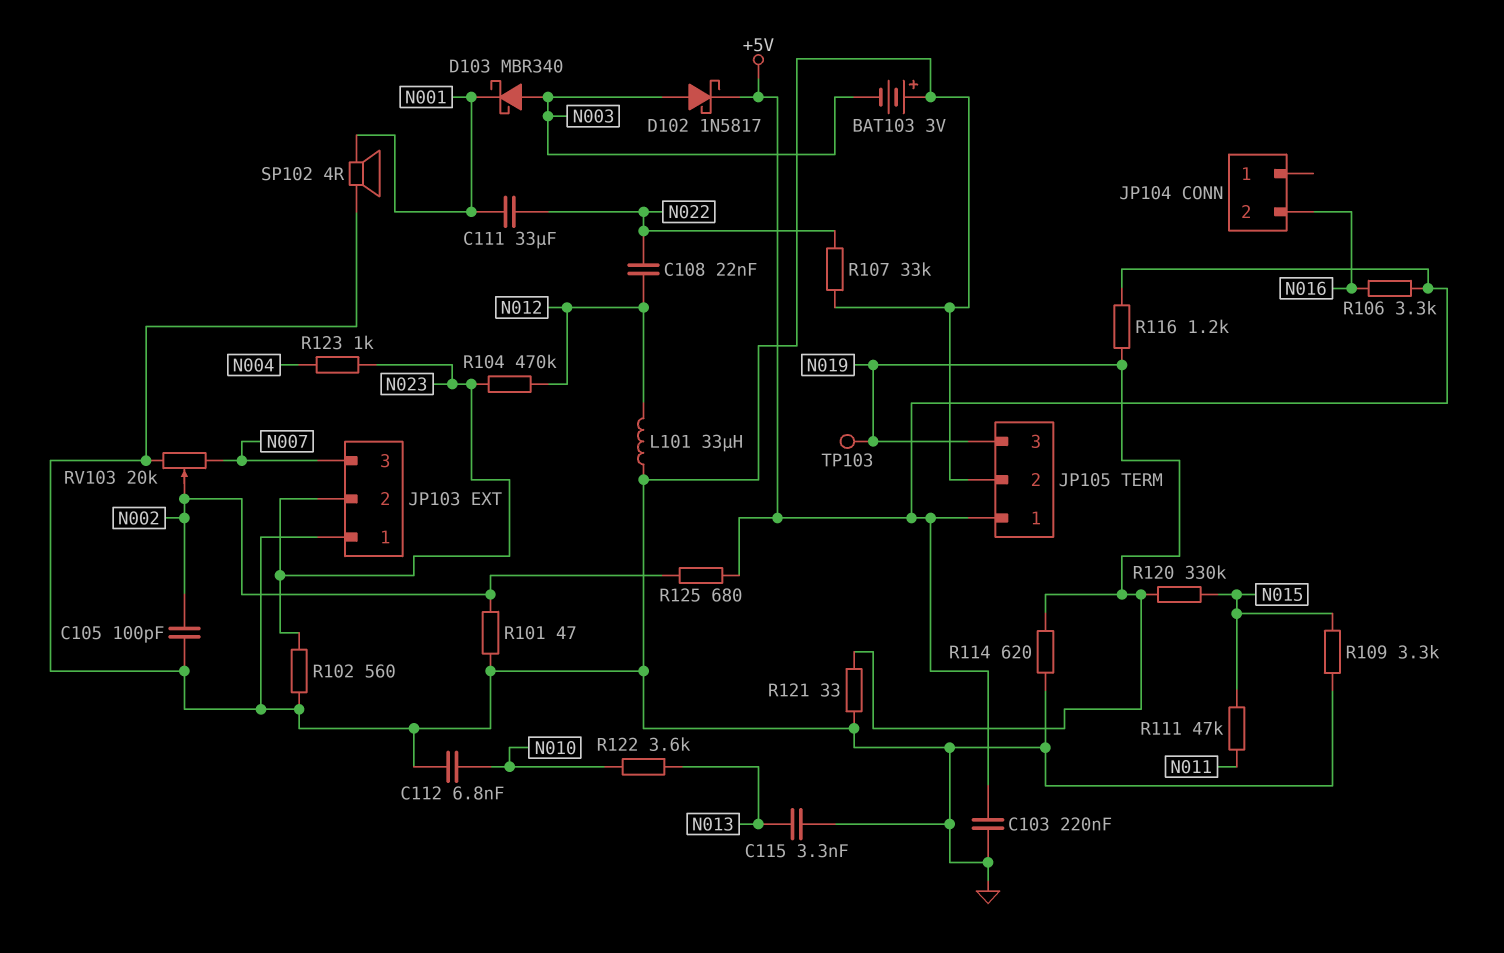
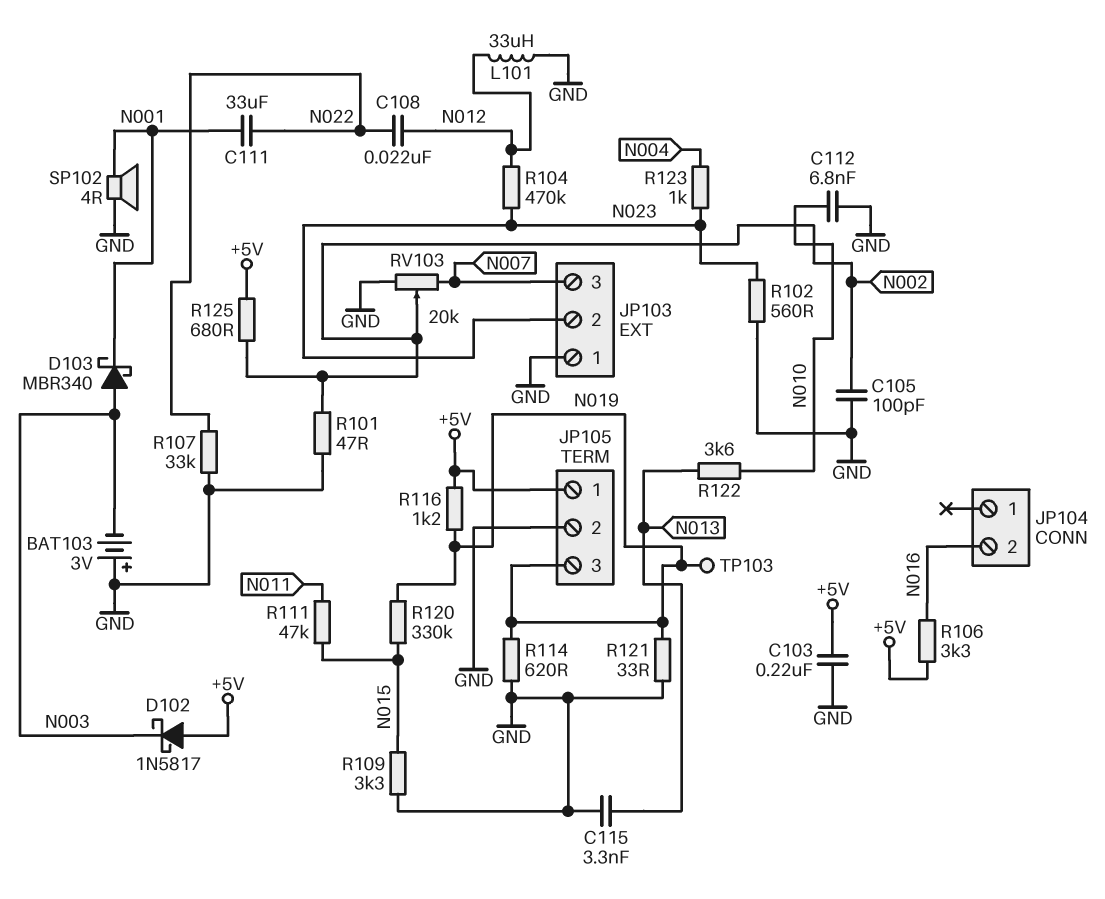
D102: schottky 1N5817 (A N003, K +5V) -> schottky 1N5817 (A +5V, K N003)

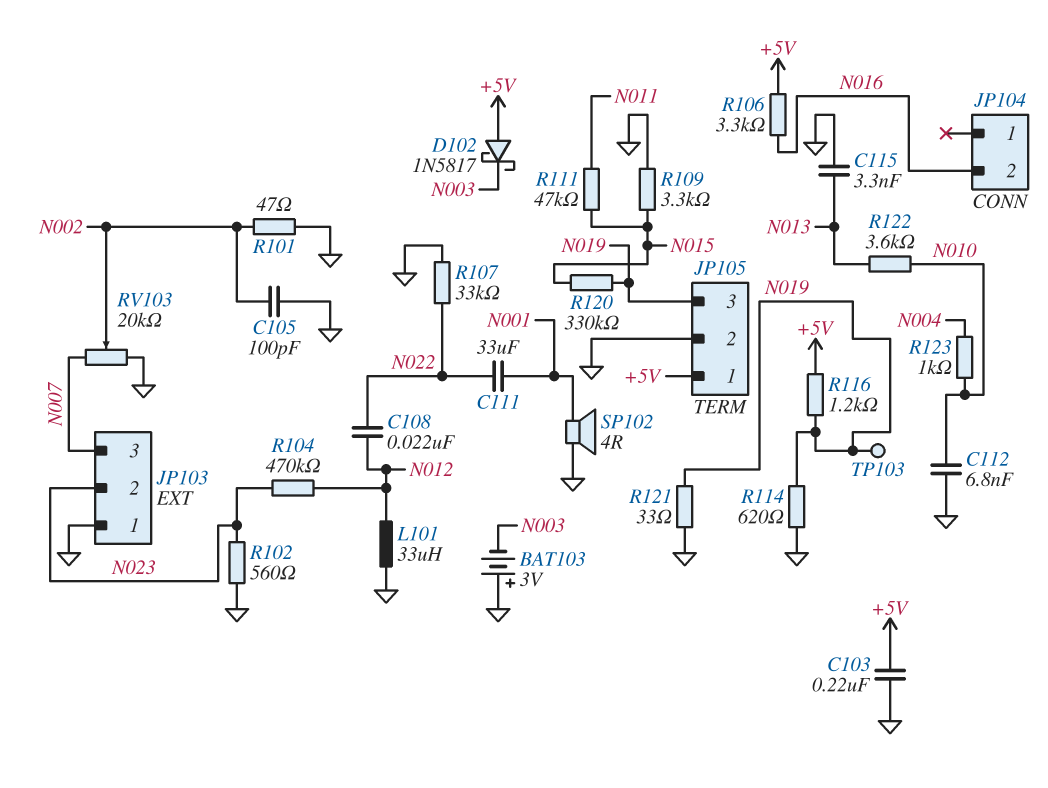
D103: schottky MBR340 (A N003, K N001) -> none
R123: 1k (N004, N023) -> 1k (N004, N010)
R125: 680 (+5V, N002) -> none

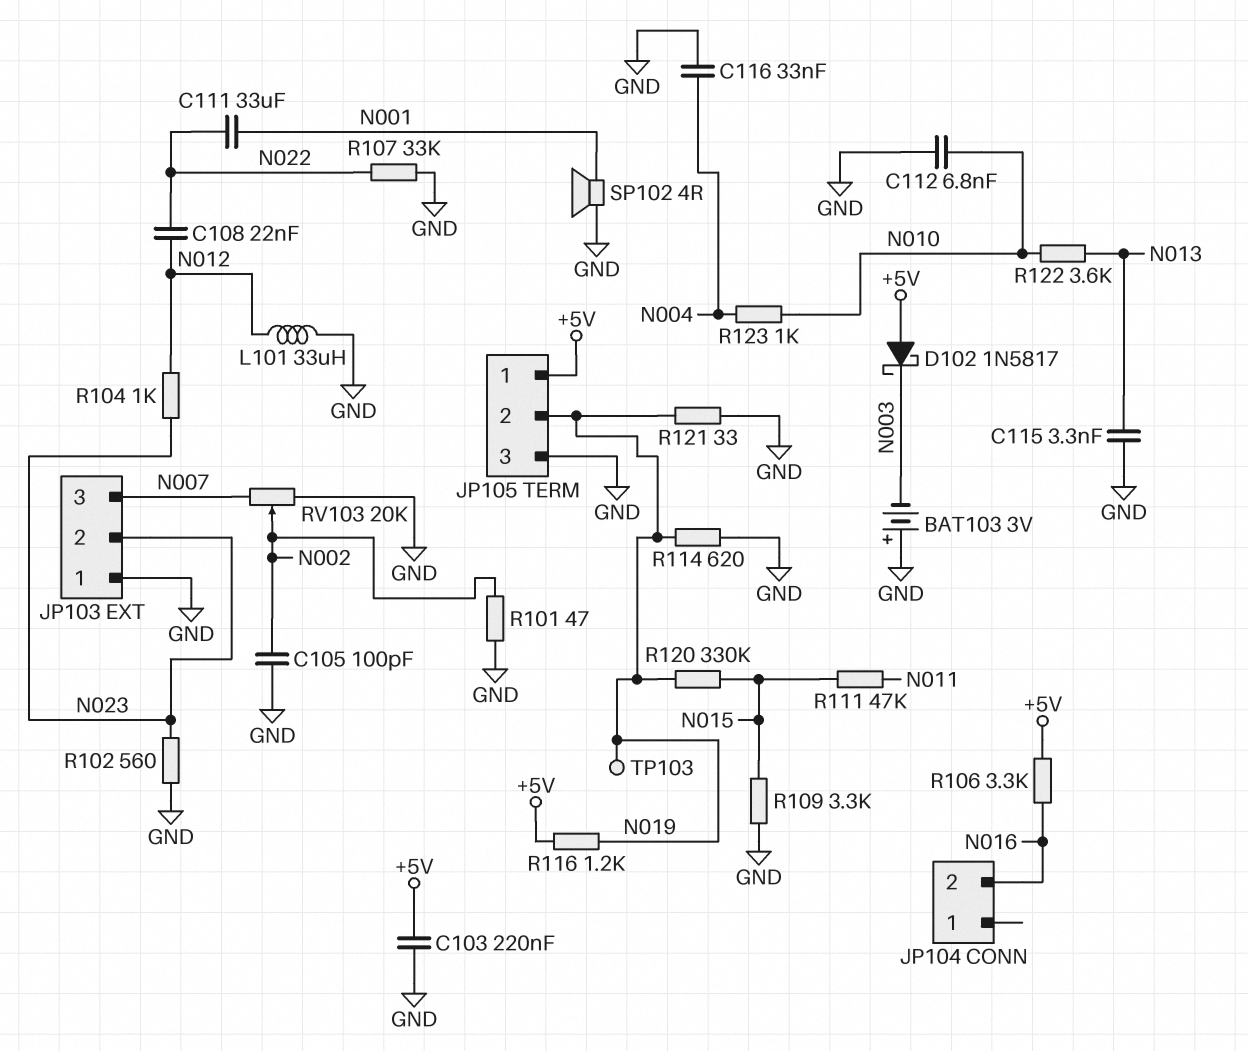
C116: none -> 33nF (GND, N004)
JP105 pin 2: GND -> N019
JP105 pin 3: N019 -> GND
R104: 470k (N012, N023) -> 1k (N012, N023)

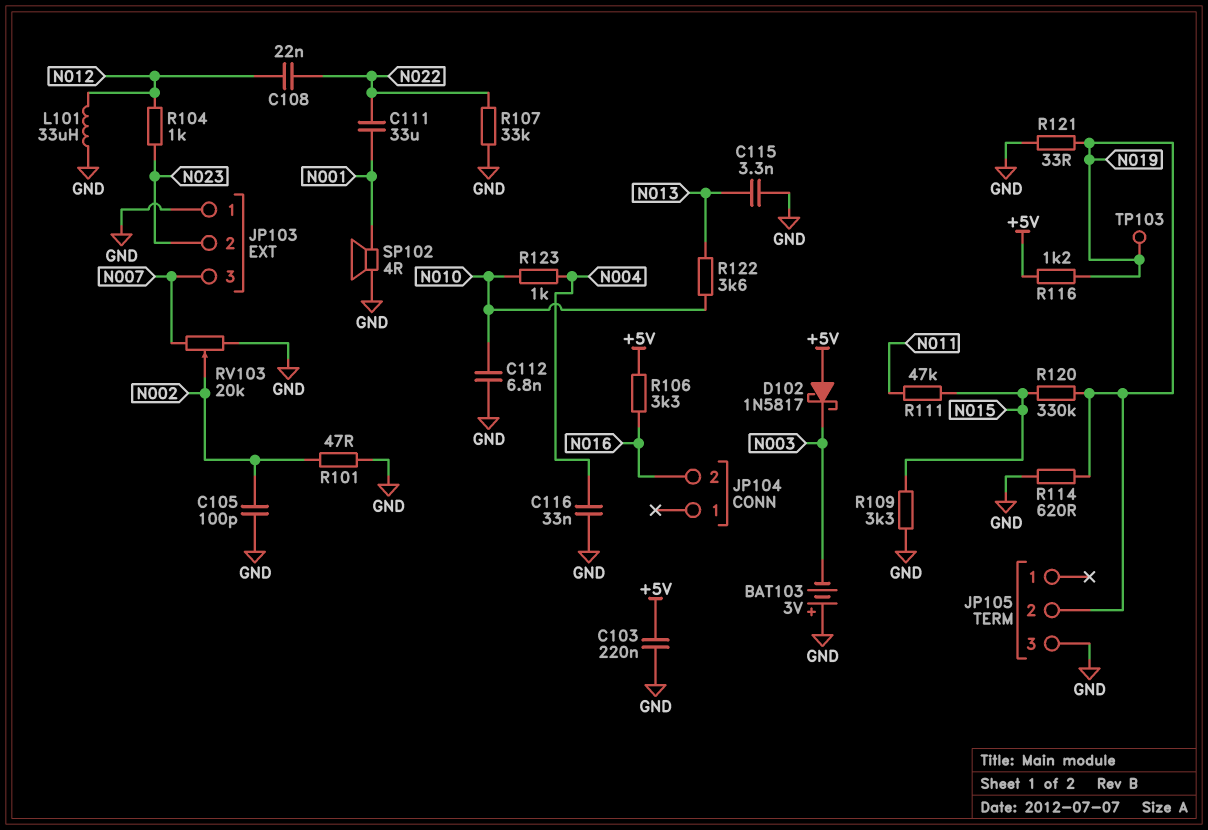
JP105 pin 1: +5V -> none
R102: 560 (GND, N023) -> none

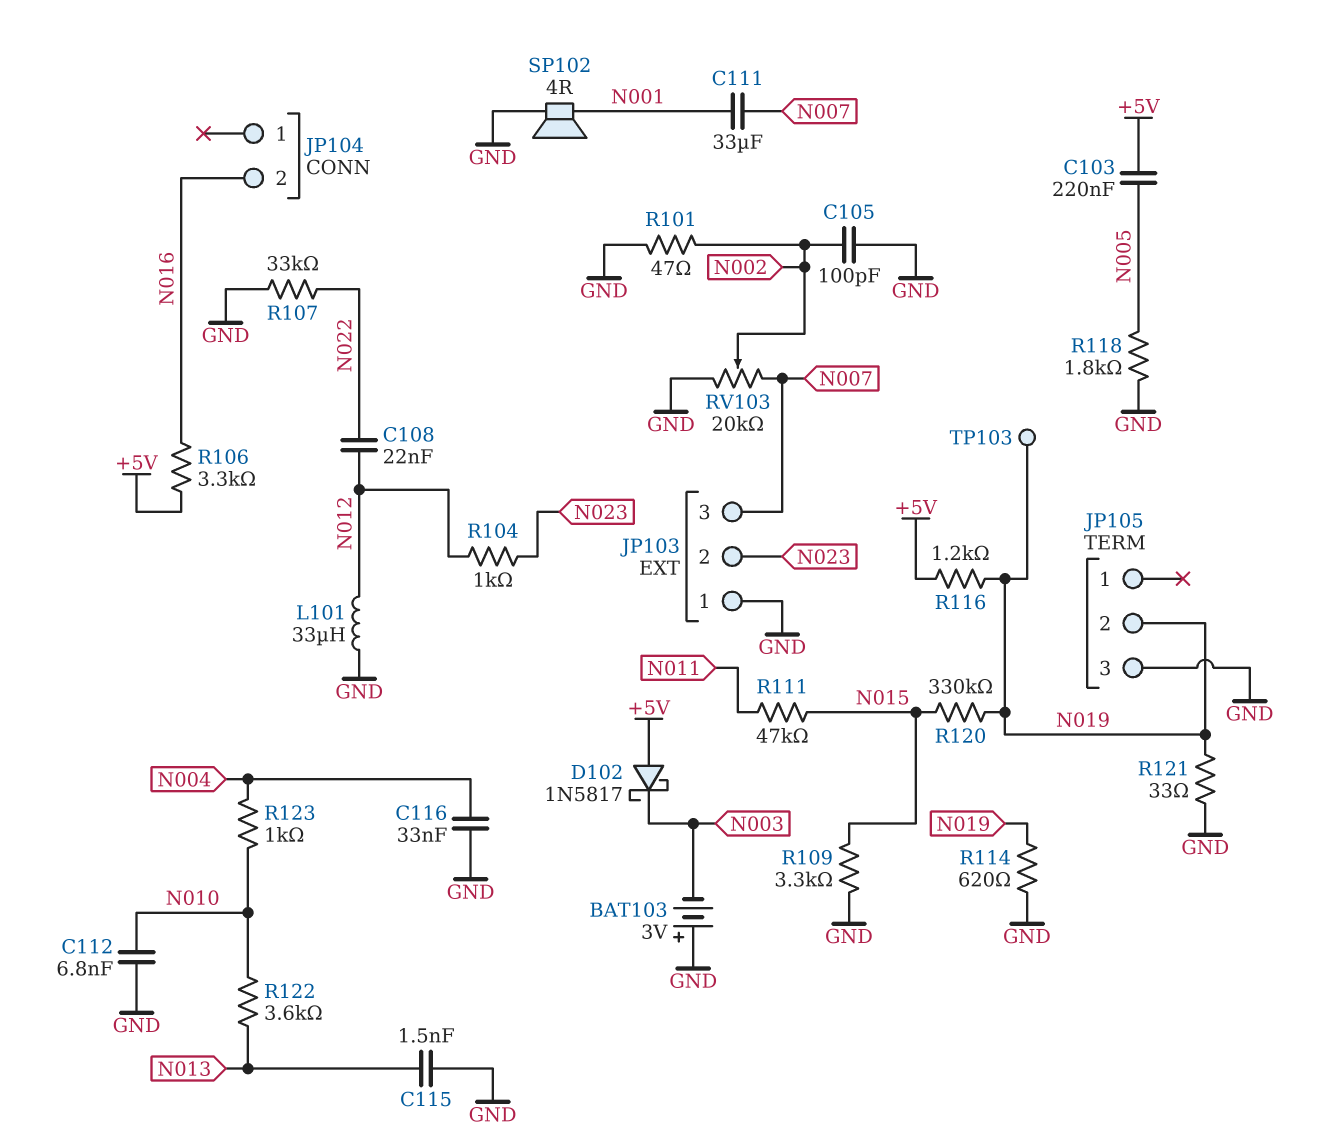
C103: 220nF (+5V, GND) -> 220nF (+5V, N005)
C111: 33uF (N001, N022) -> 33uF (N001, N007)
C115: 3.3nF (GND, N013) -> 1.5nF (GND, N013)
R118: none -> 1.8k (GND, N005)

